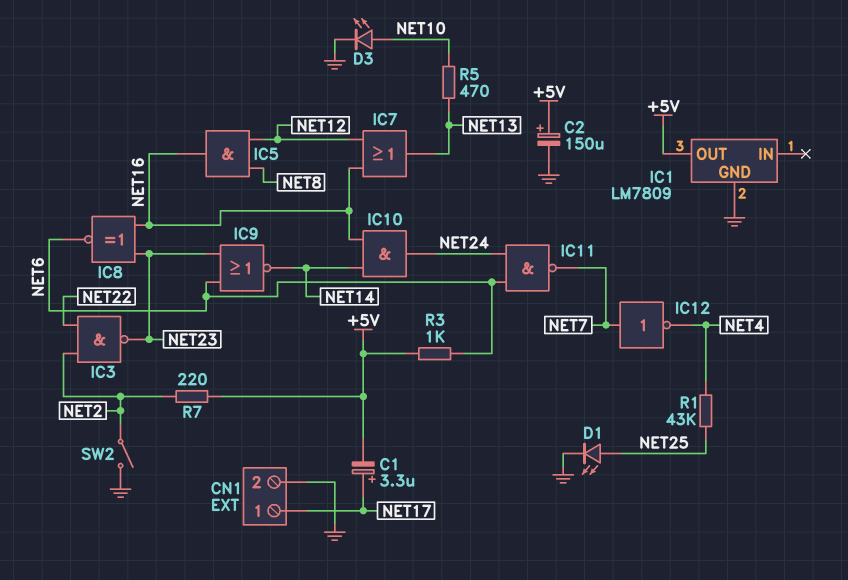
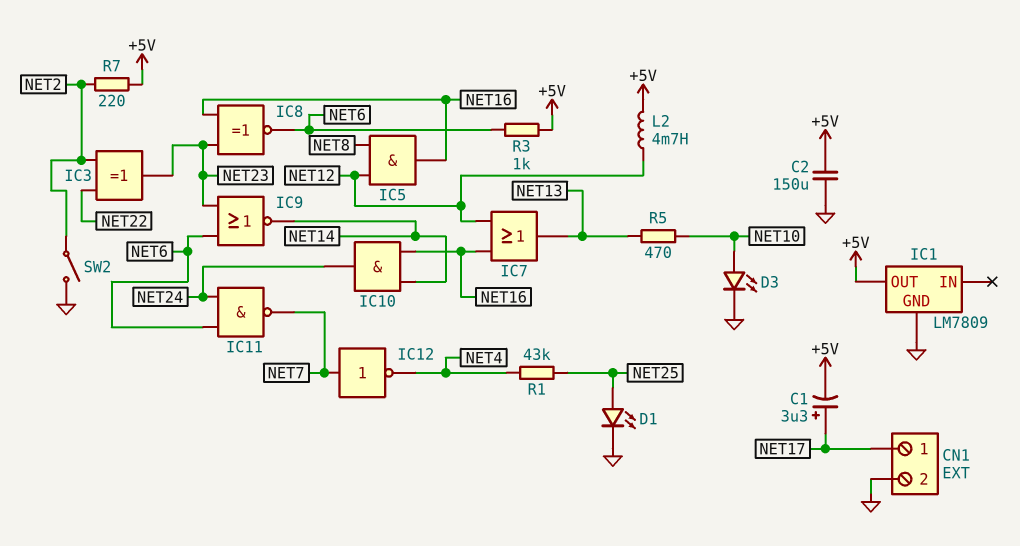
C2: 150uF (plus +5V, minus GND) -> 150uF (+5V, GND)
IC3: NAND (in NET2, in NET22, out NET23) -> XOR (in NET2, in NET22, out NET23)
L2: none -> 4.7mH (+5V, NET12)

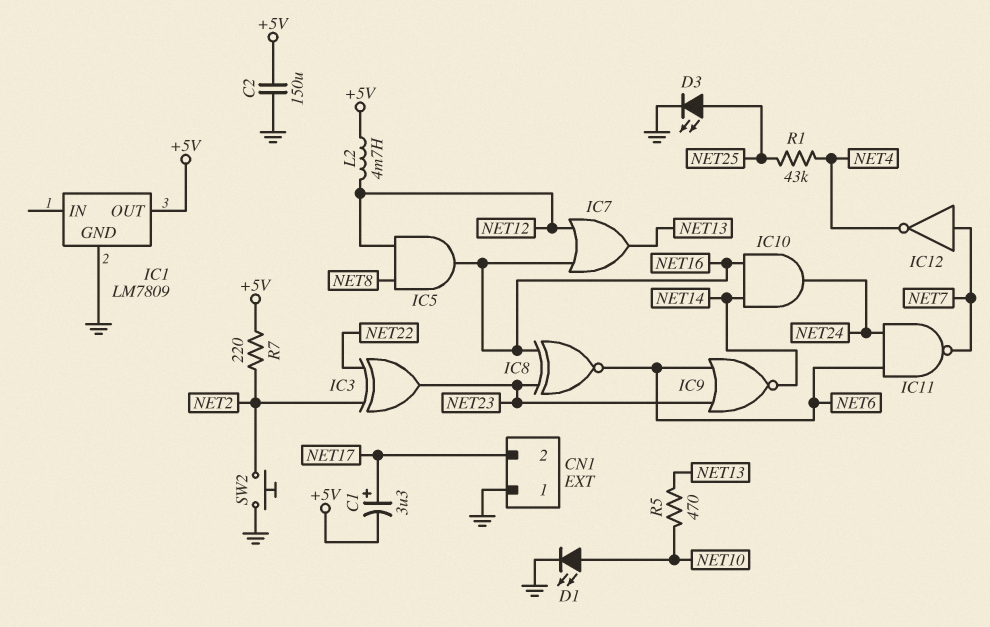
CN1 pin 1: NET17 -> GND
CN1 pin 2: GND -> NET17
D1: LED (A NET25, K GND) -> LED (A NET10, K GND)
D3: LED (A NET10, K GND) -> LED (A NET25, K GND)
R3: 1k (+5V, NET6) -> none
SW2: switch (GND, NET2) -> button (GND, NET2)

